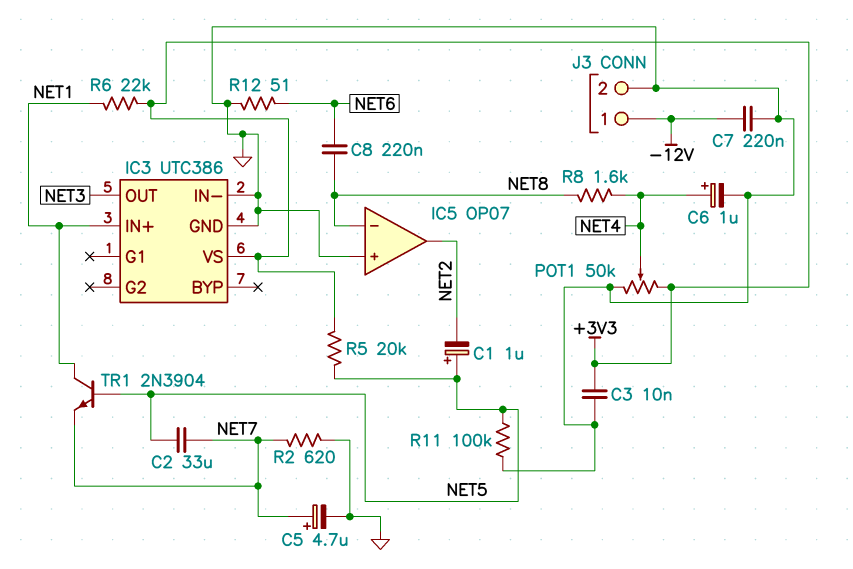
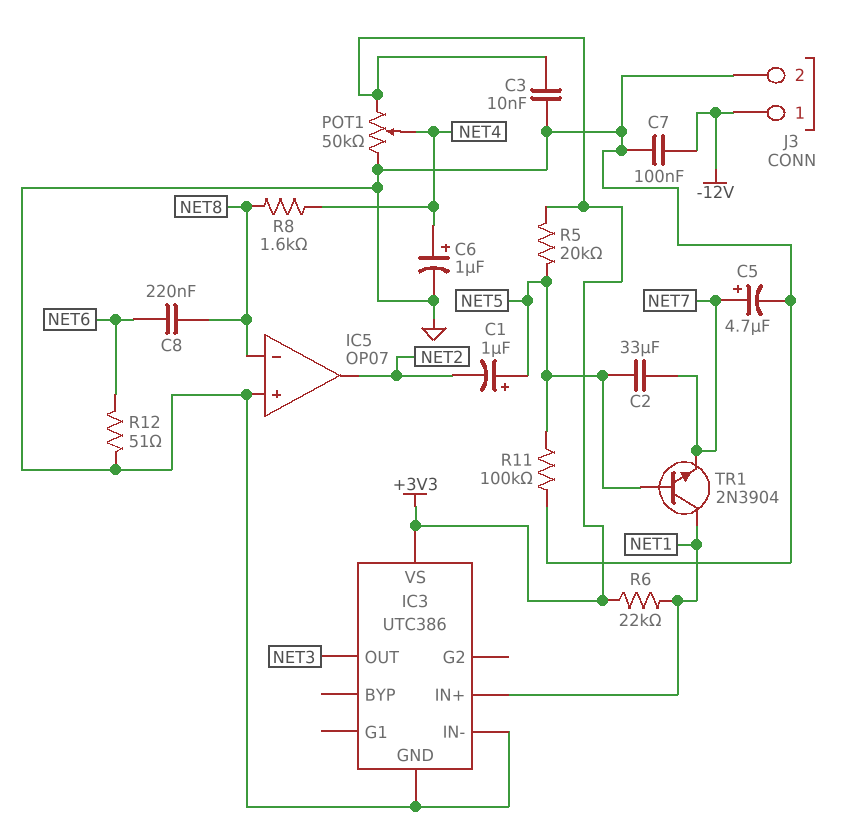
C7: 220nF (-12V, GND) -> 100nF (-12V, GND)
R2: 620 (GND, NET7) -> none

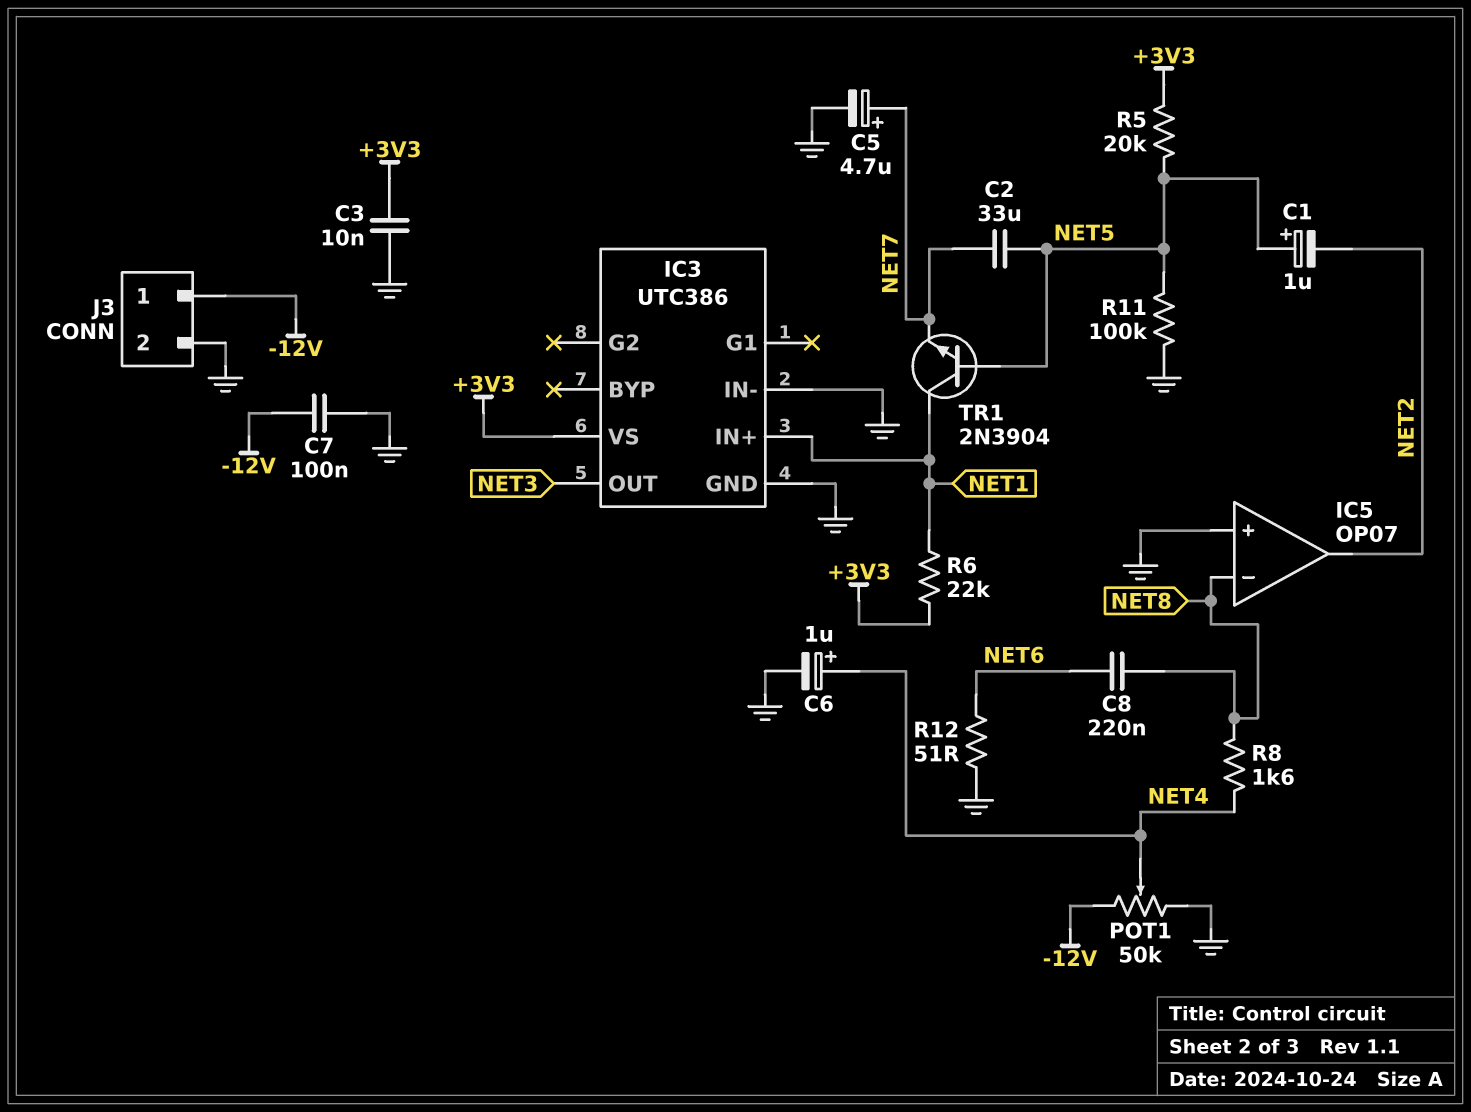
POT1: 50k (+3V3, GND, wiper NET4) -> 50k (-12V, GND, wiper NET4)

